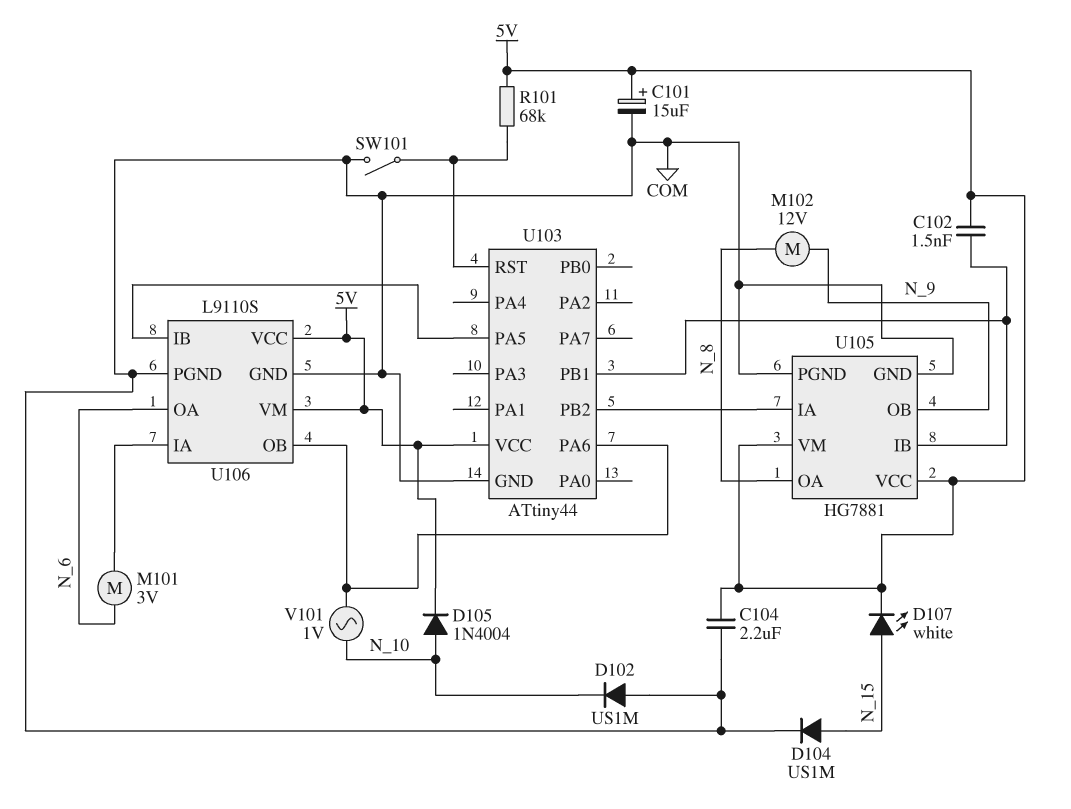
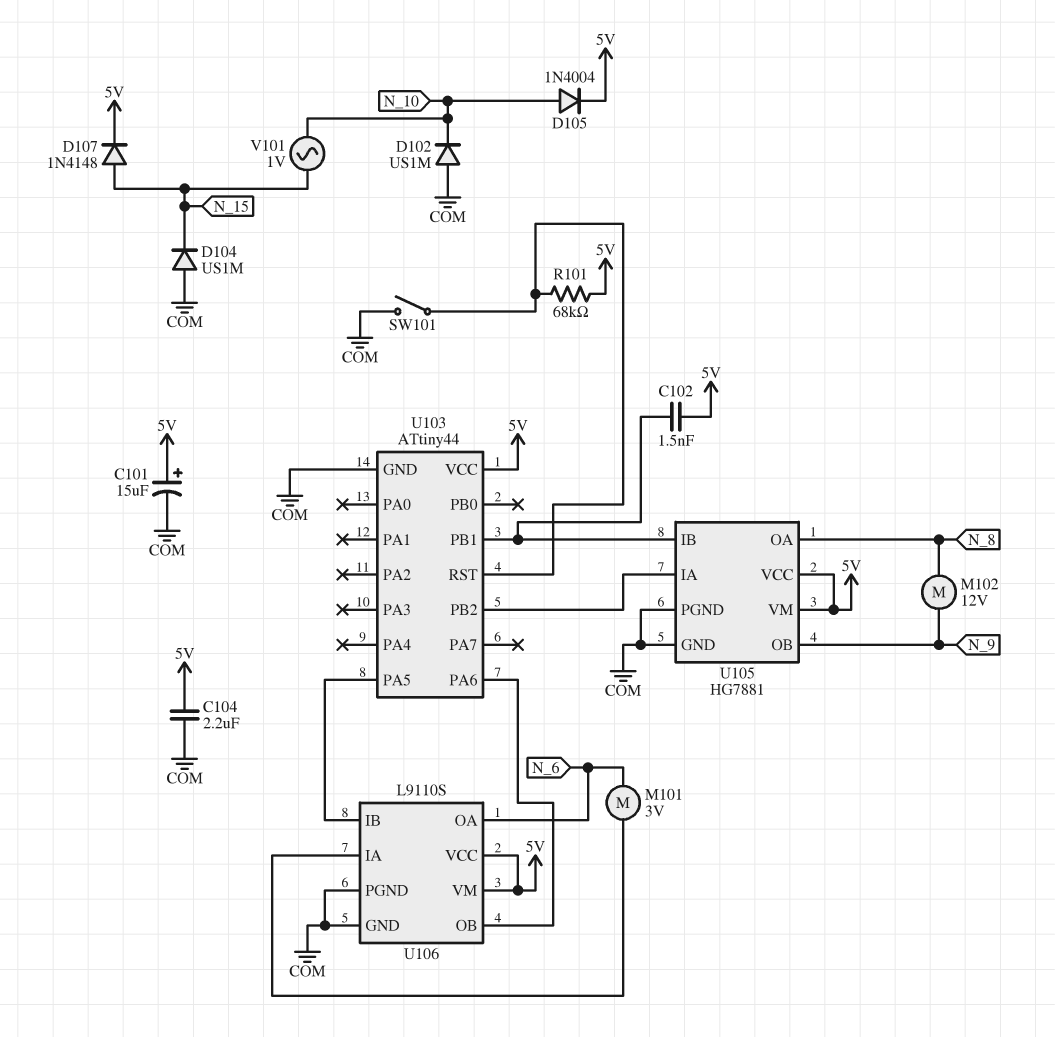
D104: diode US1M (A N_15, K COM) -> diode US1M (A COM, K N_15)
D107: LED white (A N_15, K 5V) -> diode 1N4148 (A N_15, K 5V)
V101: AC 1V (N_10, U103/PA6) -> AC 1V (N_10, N_15)

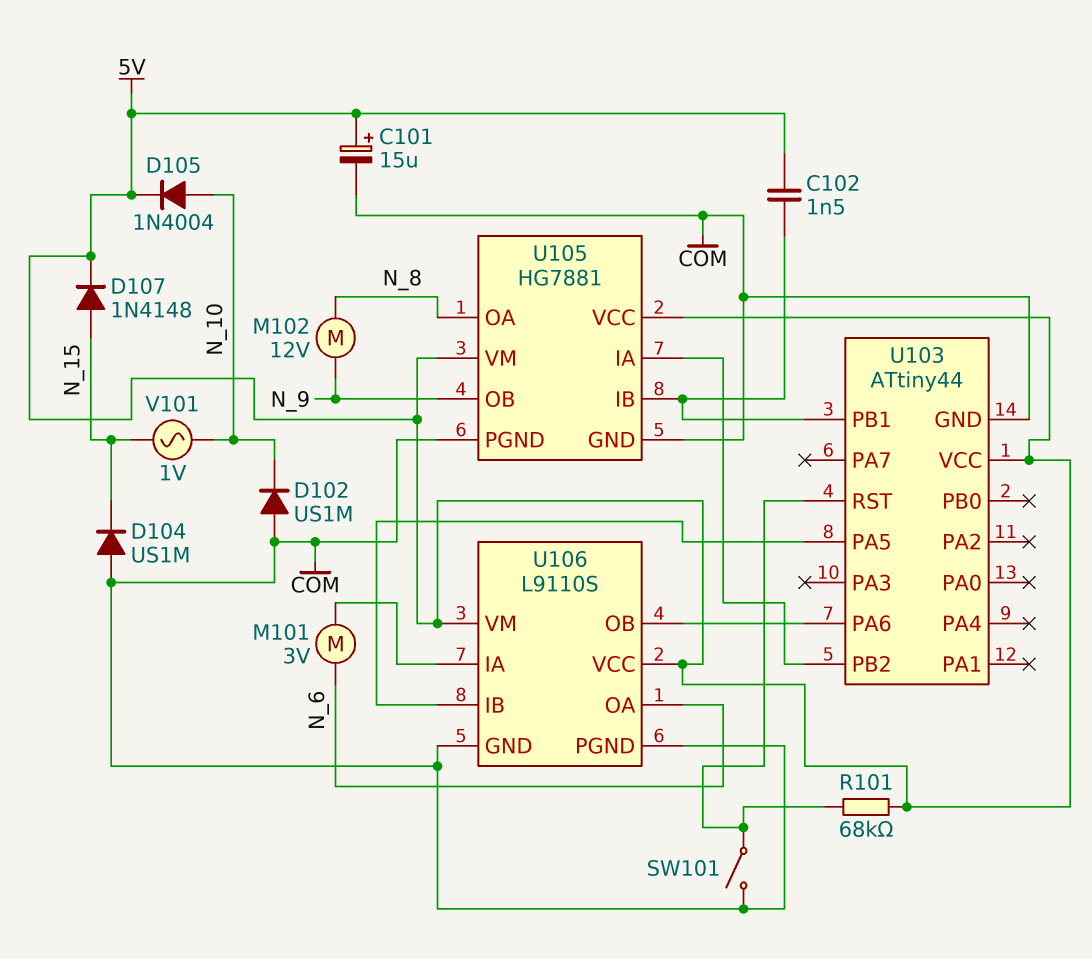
C104: 2.2uF (5V, COM) -> none

